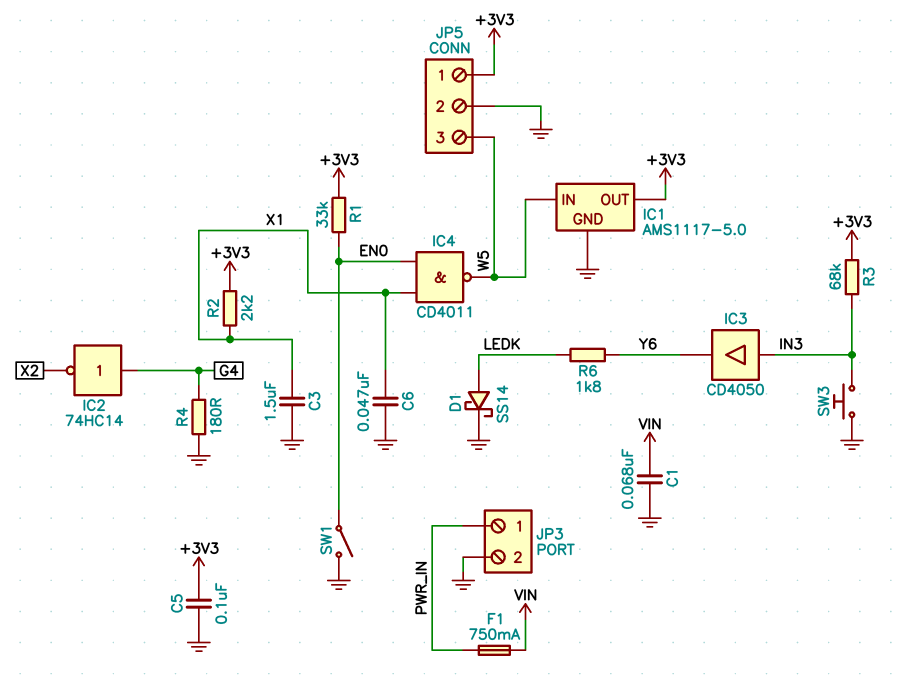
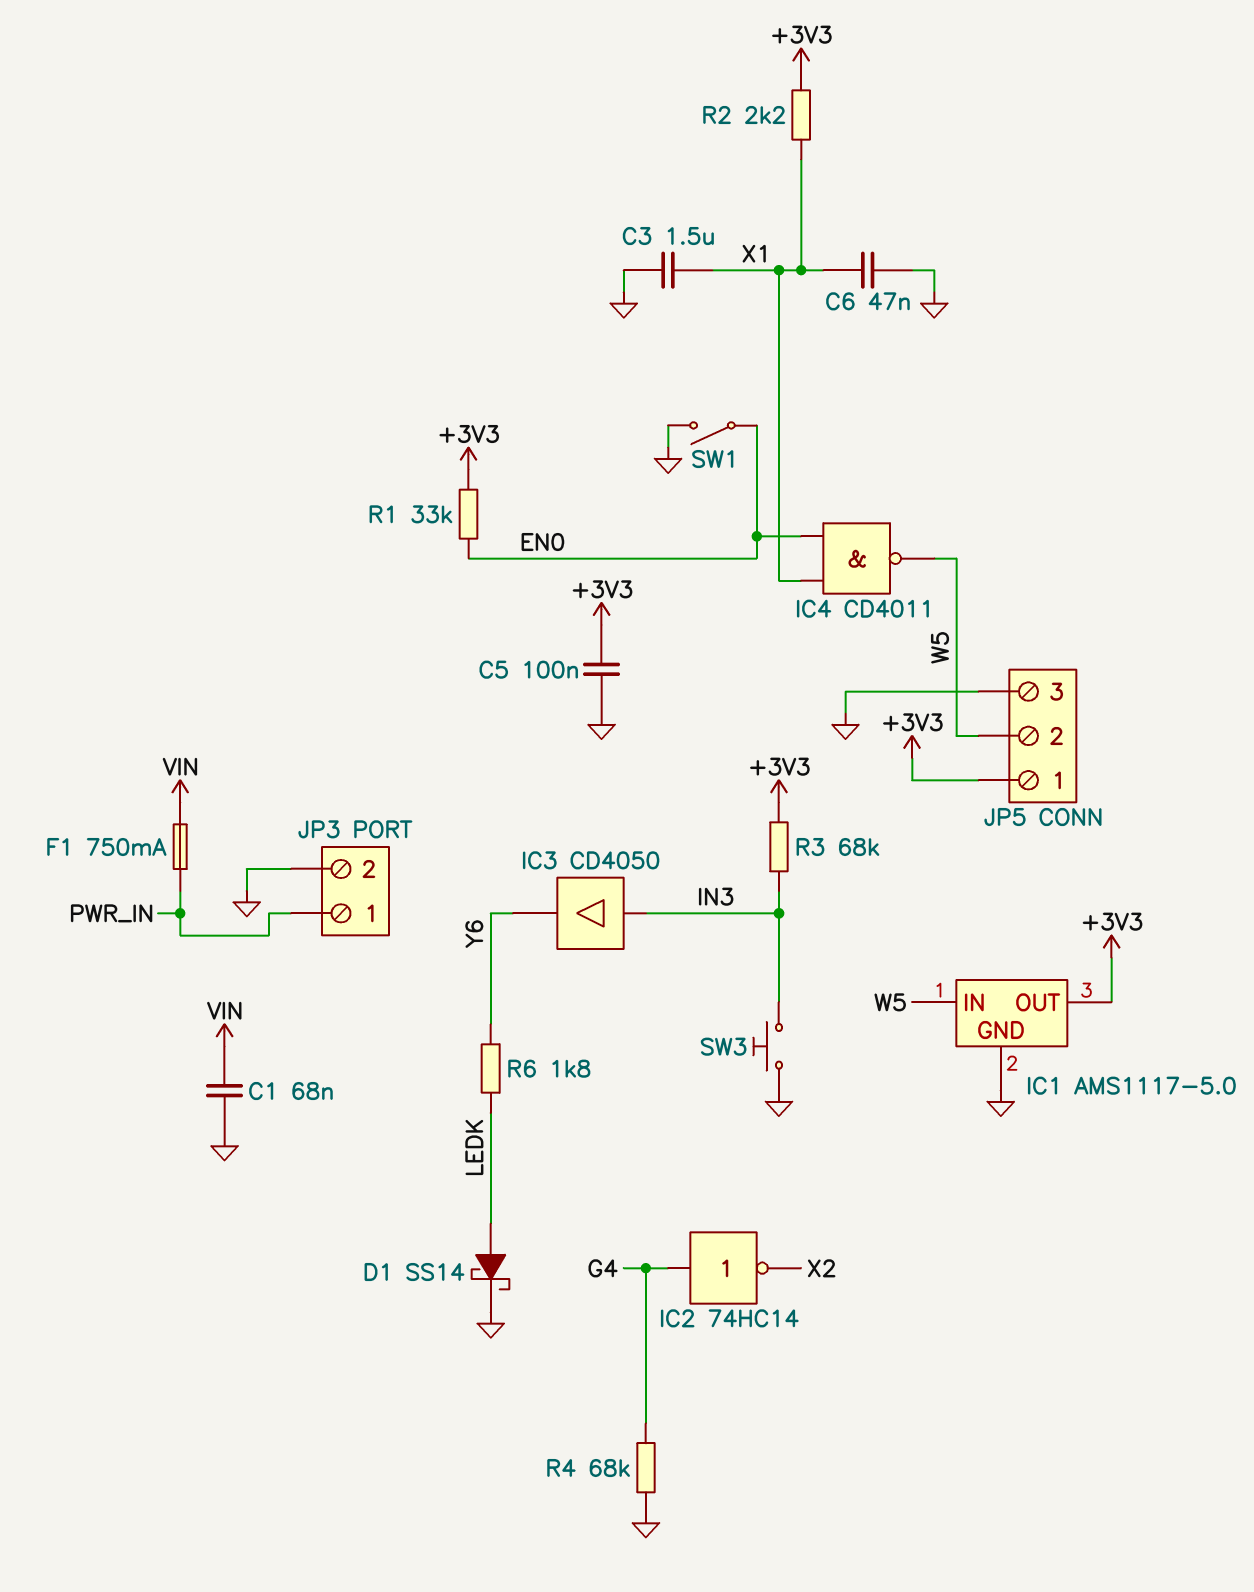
JP5 pin 2: GND -> W5
JP5 pin 3: W5 -> GND
R4: 180 (G4, GND) -> 68k (G4, GND)

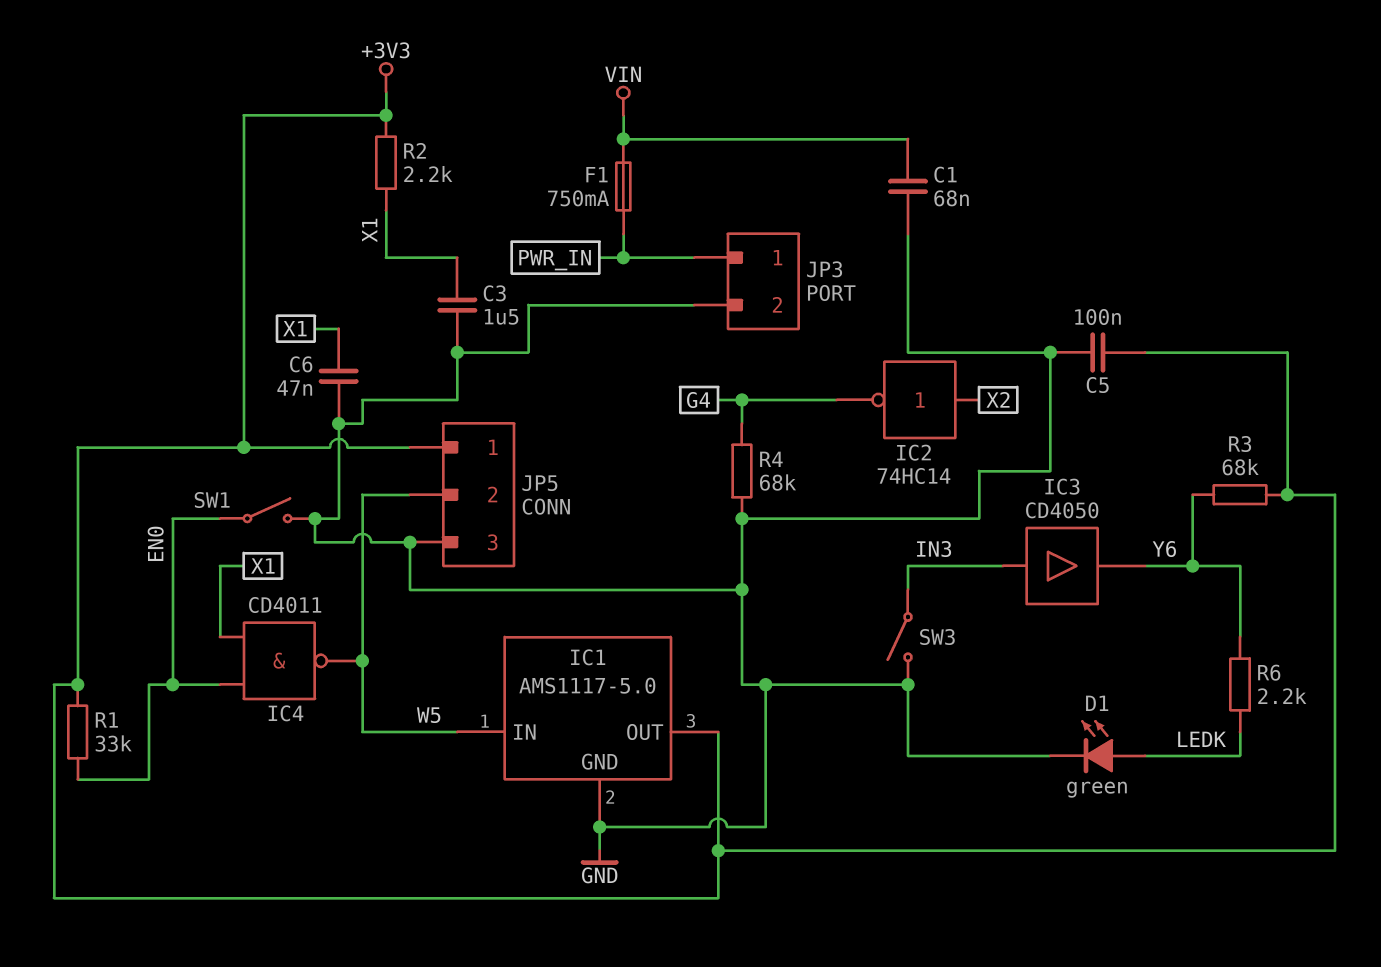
D1: schottky SS14 (A LEDK, K GND) -> LED green (A LEDK, K GND)
IC2: NOT 74HC14 (in G4, out X2) -> NOT 74HC14 (in X2, out G4)
R3: 68k (+3V3, IN3) -> 68k (+3V3, Y6)
R6: 1.8k (LEDK, Y6) -> 2.2k (LEDK, Y6)
SW3: button (GND, IN3) -> switch (GND, IN3)

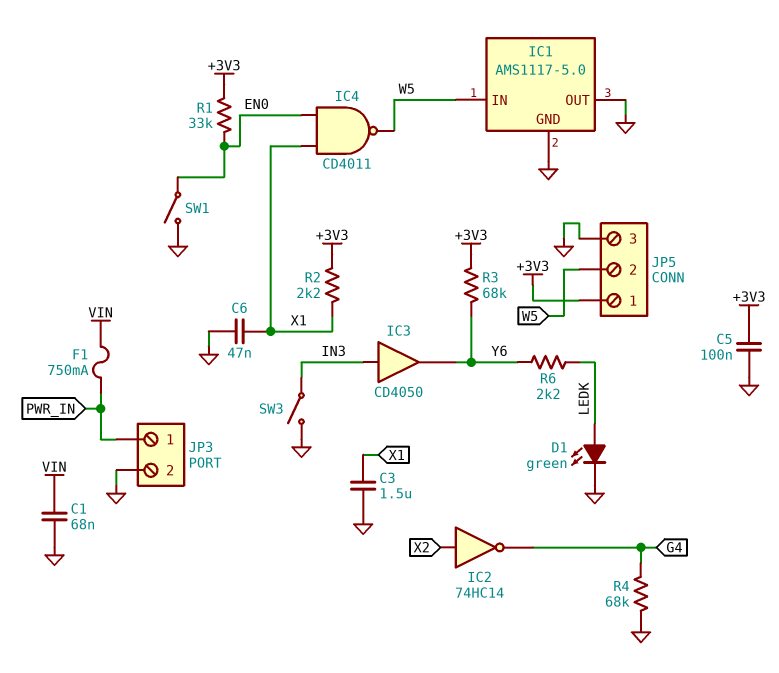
IC1 pin OUT: +3V3 -> GND

